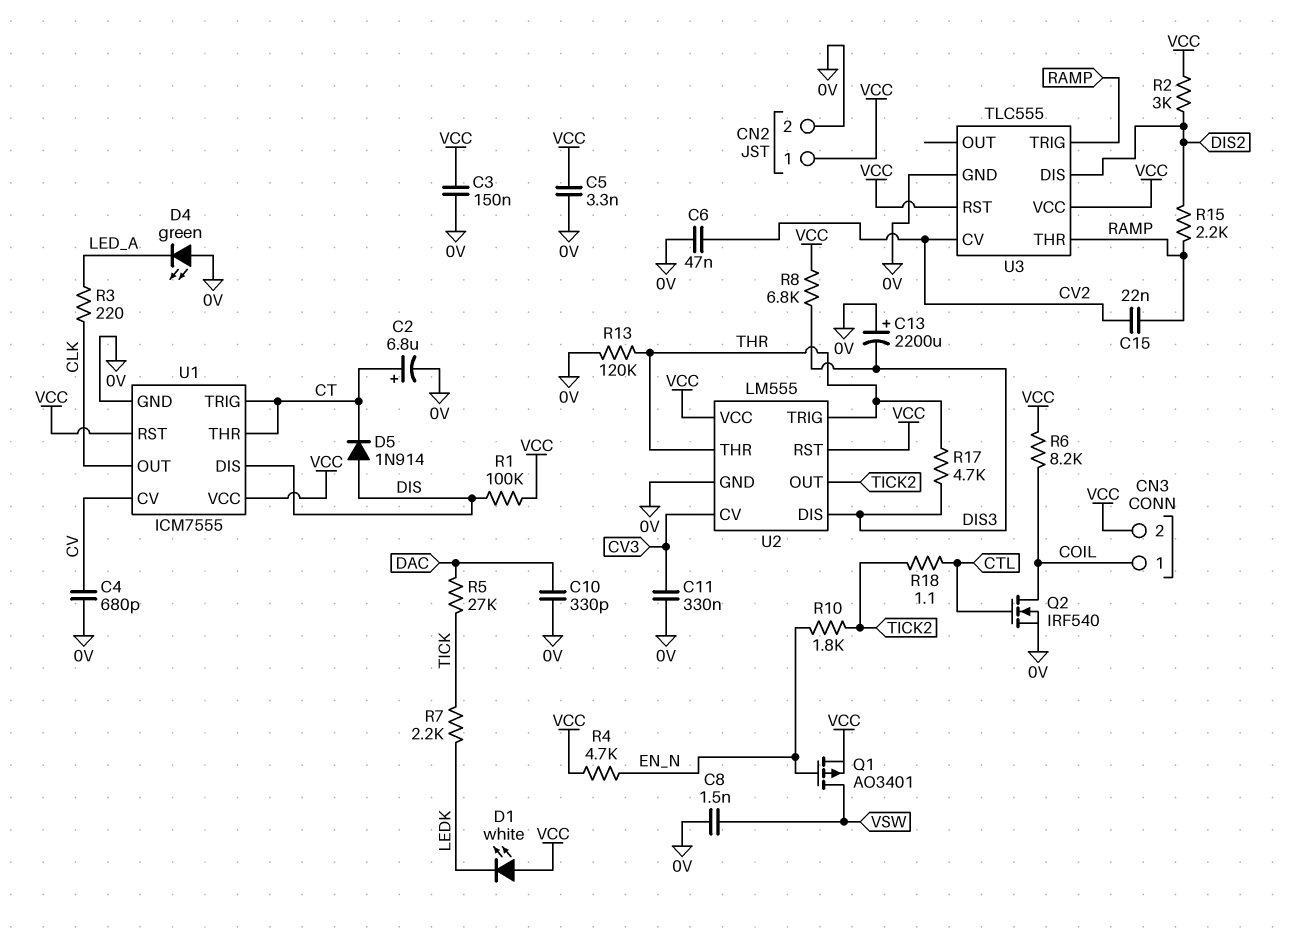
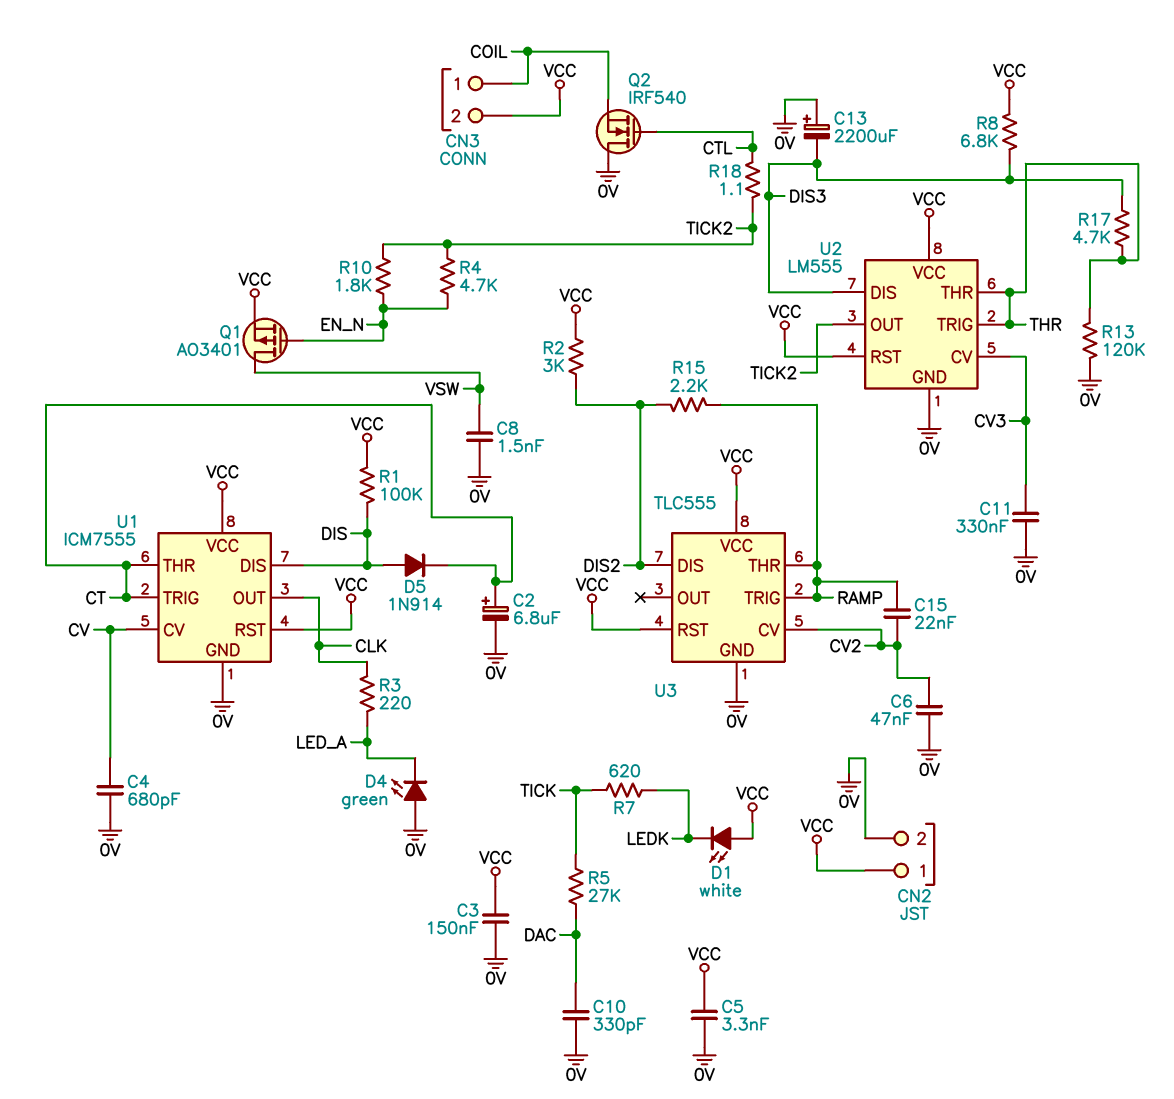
Q2: NMOS IRF540 (G CTL, D COIL, S 0V) -> NMOS IRF540 (G CTL, D 0V, S COIL)
R4: 4.7k (EN_N, VCC) -> 4.7k (EN_N, TICK2)
R6: 8.2k (COIL, VCC) -> none
R7: 2.2k (LEDK, TICK) -> 620 (LEDK, TICK)

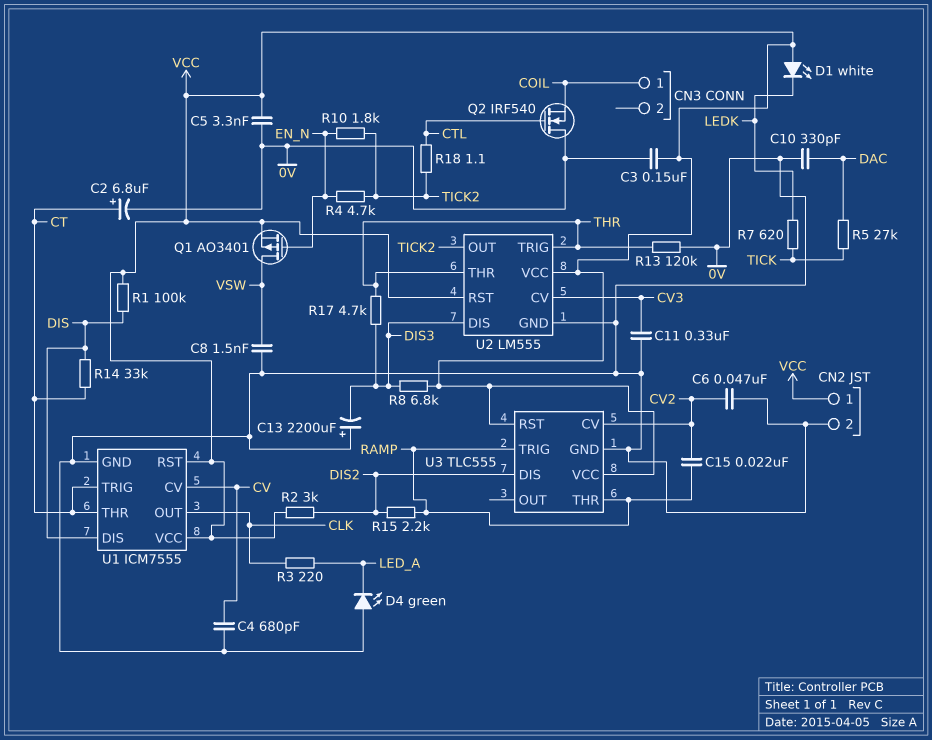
CN3 pin 2: VCC -> none
D5: diode 1N914 (A DIS, K CT) -> none
R14: none -> 33k (CT, DIS)

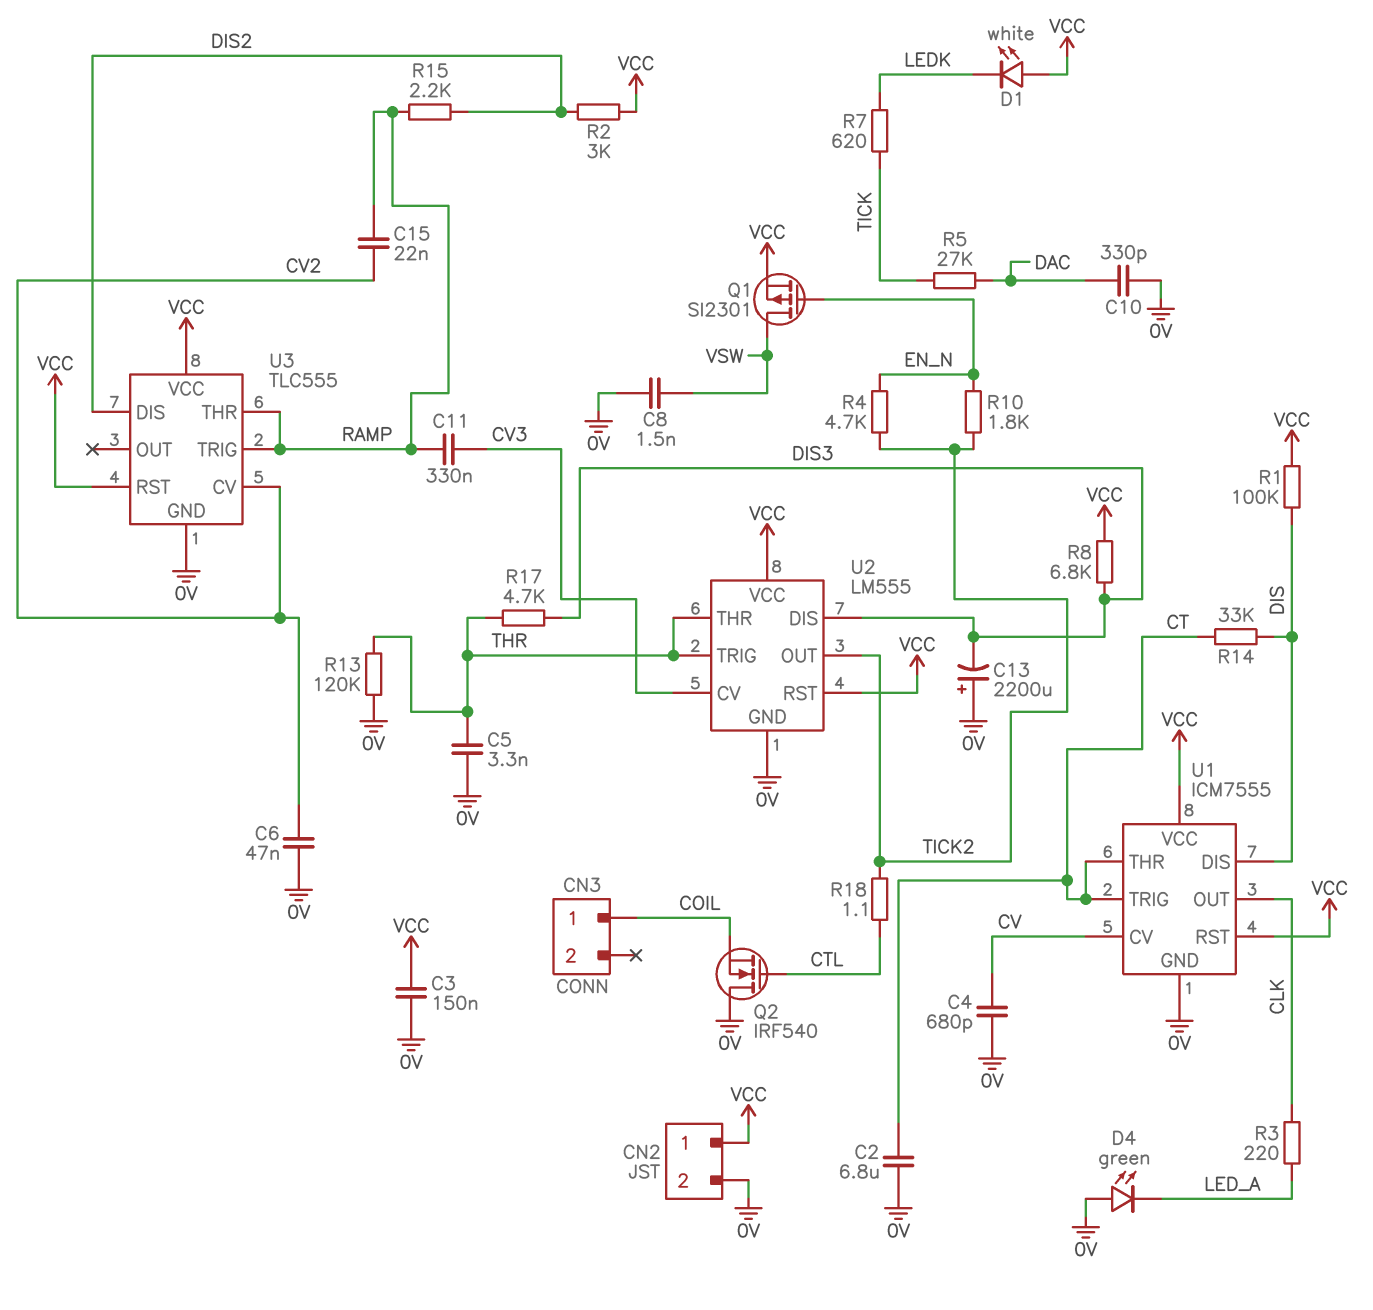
C2: 6.8uF (plus CT, minus 0V) -> 6.8uF (0V, CT)
C5: 3.3nF (0V, VCC) -> 3.3nF (0V, THR)
C11: 330nF (0V, CV3) -> 330nF (CV3, RAMP)
Q1: PMOS AO3401 (G EN_N, D VSW, S VCC) -> PMOS SI2301 (G EN_N, D VSW, S VCC)

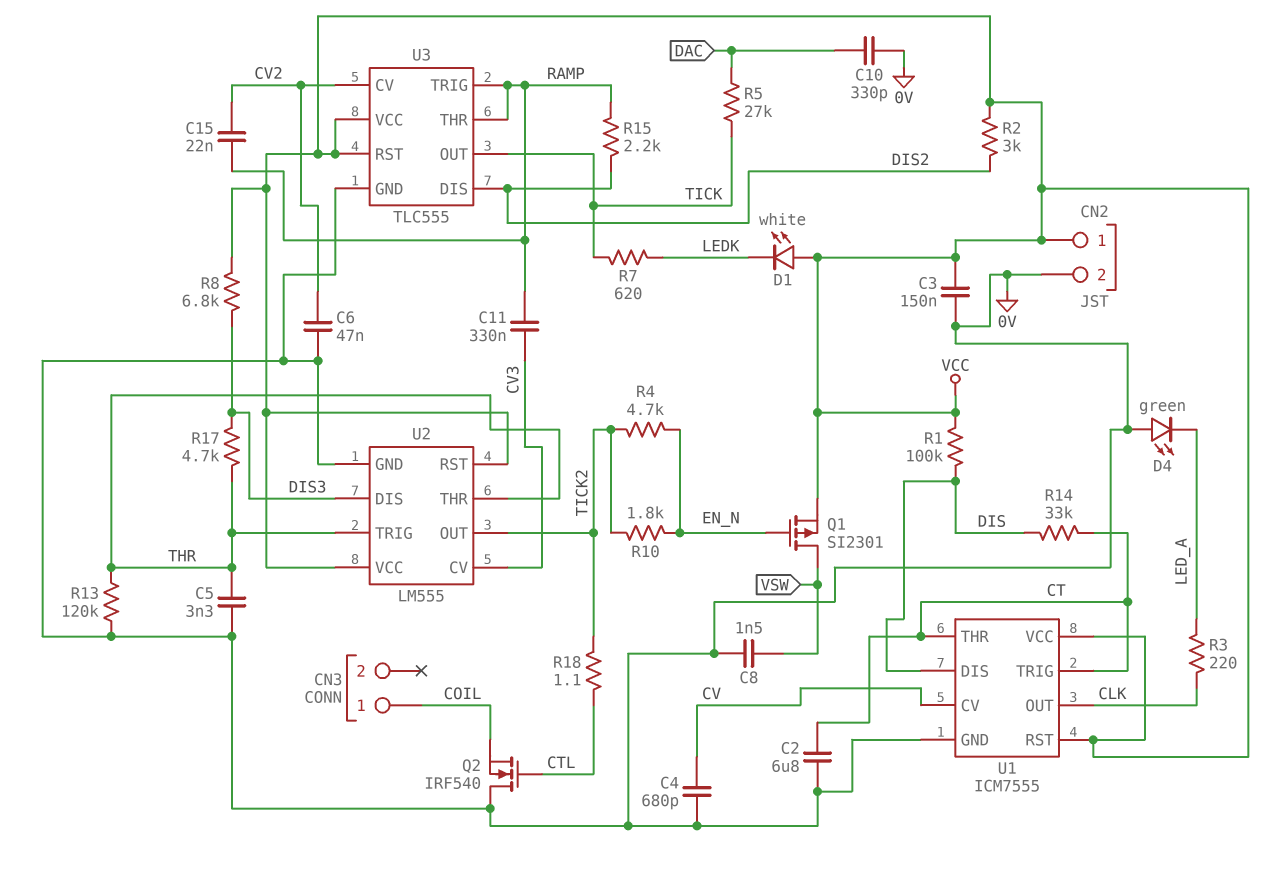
C13: 2200uF (plus 0V, minus DIS3) -> none
U3 pin OUT: none -> TICK

